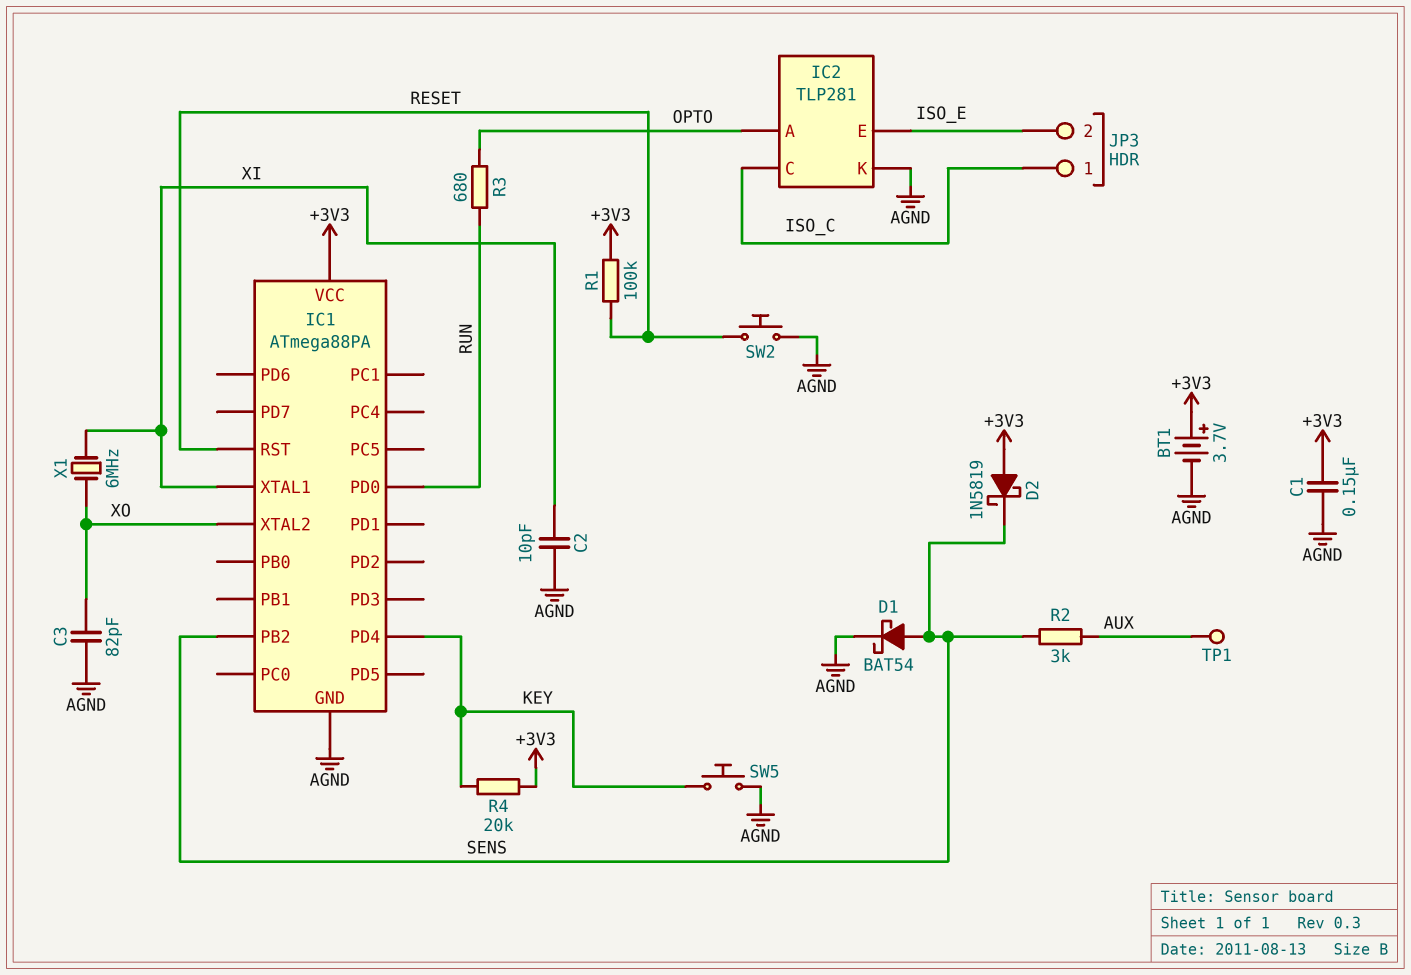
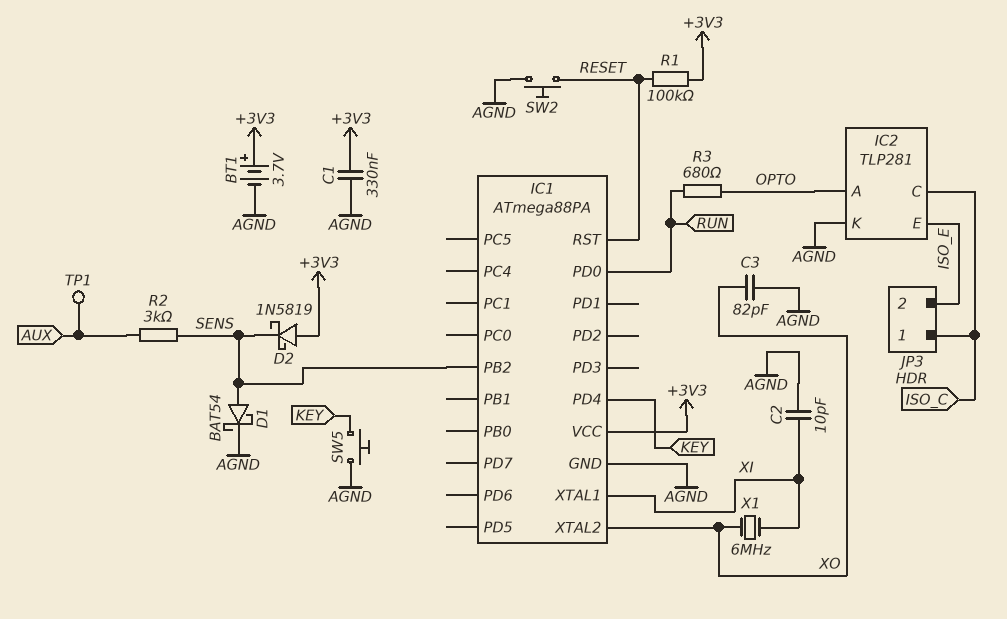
C1: 150nF (+3V3, AGND) -> 330nF (+3V3, AGND)
R4: 20k (+3V3, KEY) -> none

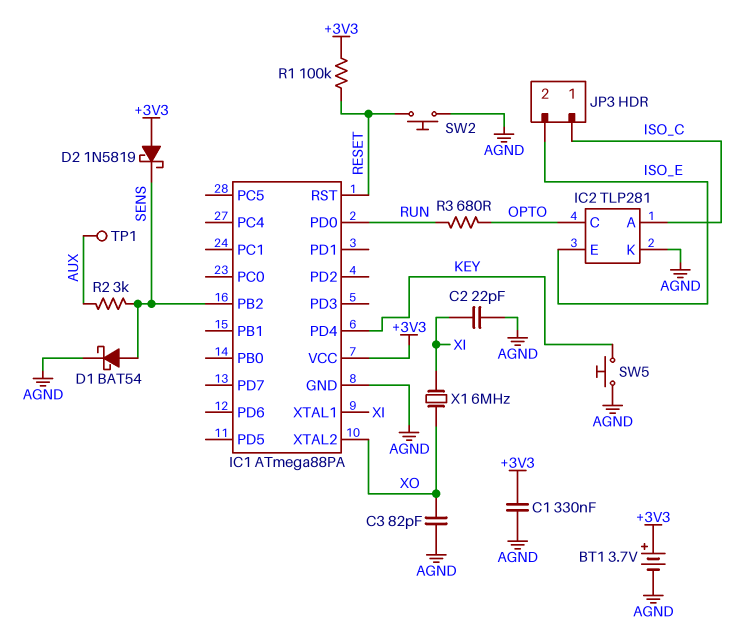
C2: 10pF (AGND, XI) -> 22pF (AGND, XI)
IC2 pin A: OPTO -> ISO_C
IC2 pin C: ISO_C -> OPTO

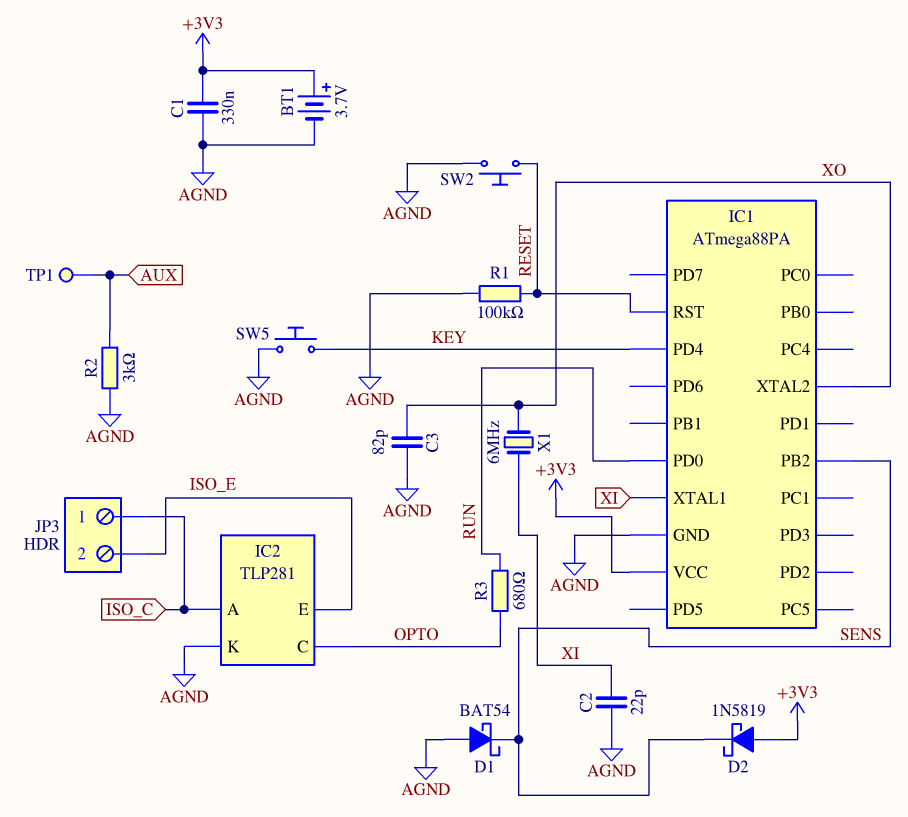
D1: schottky BAT54 (A SENS, K AGND) -> schottky BAT54 (A AGND, K SENS)
R1: 100k (+3V3, RESET) -> 100k (AGND, RESET)
R2: 3k (AUX, SENS) -> 3k (AGND, AUX)

